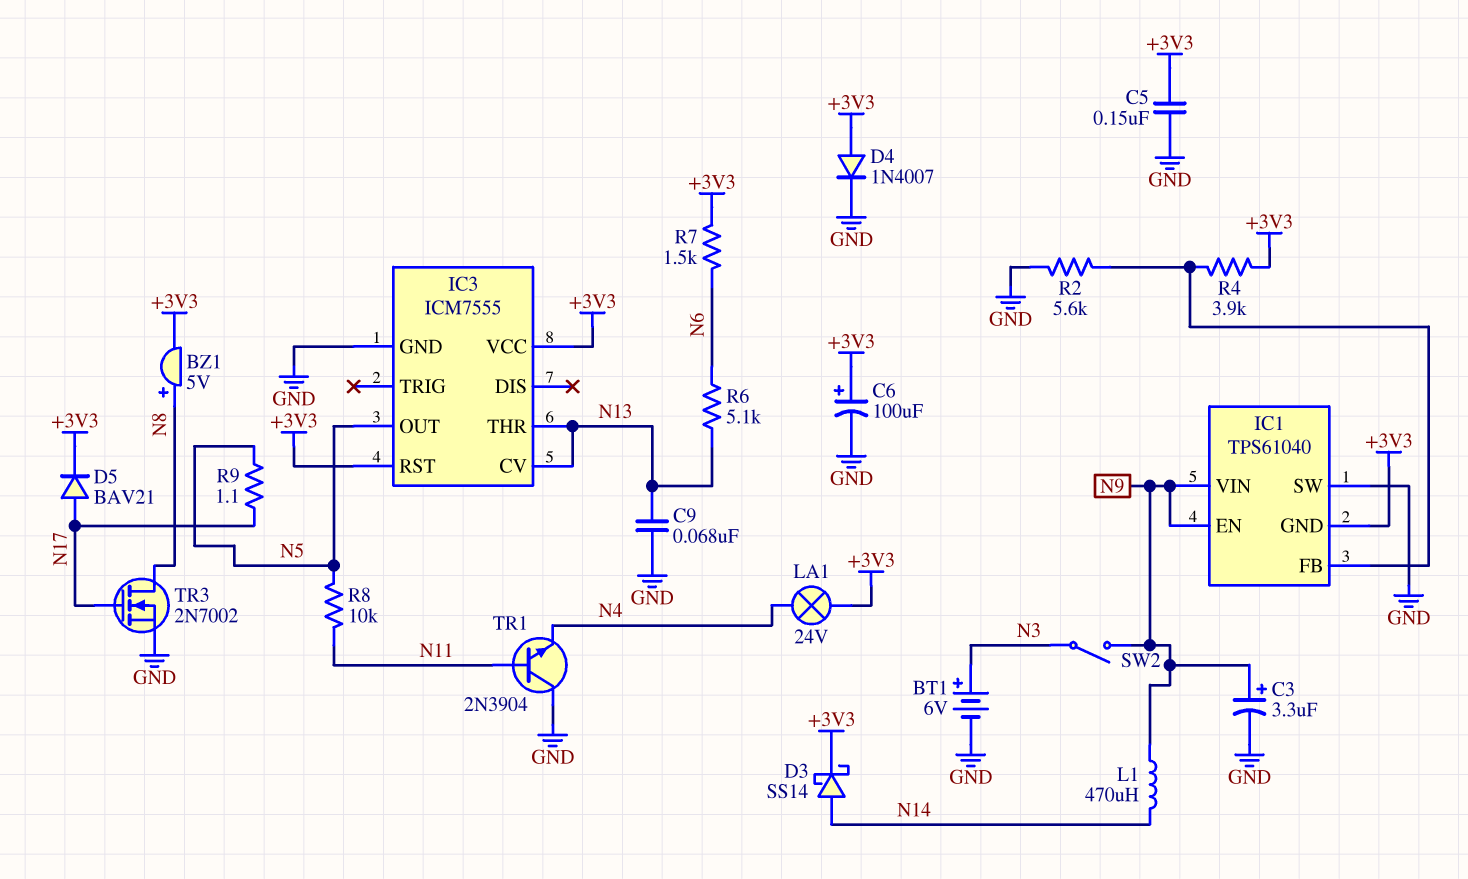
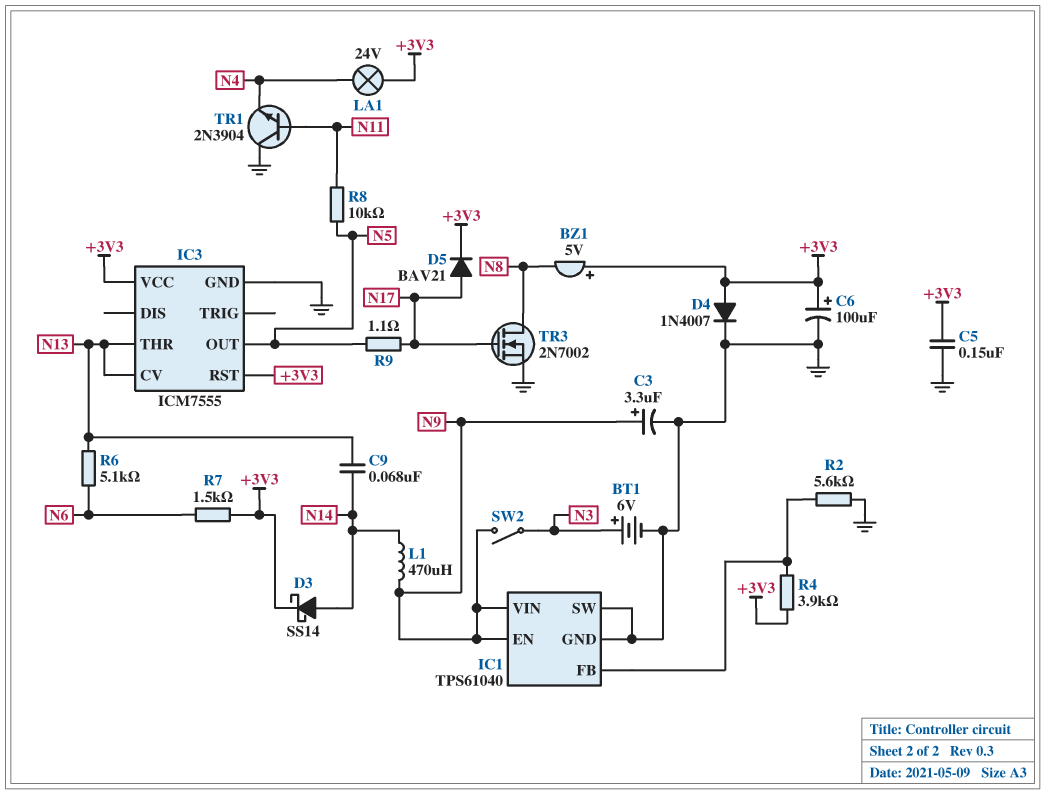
BZ1: buzzer 5V (plus N8, minus +3V3) -> buzzer 5V (plus +3V3, minus N8)
C9: 68nF (GND, N13) -> 68nF (N13, N14)
IC1 pin GND: +3V3 -> GND

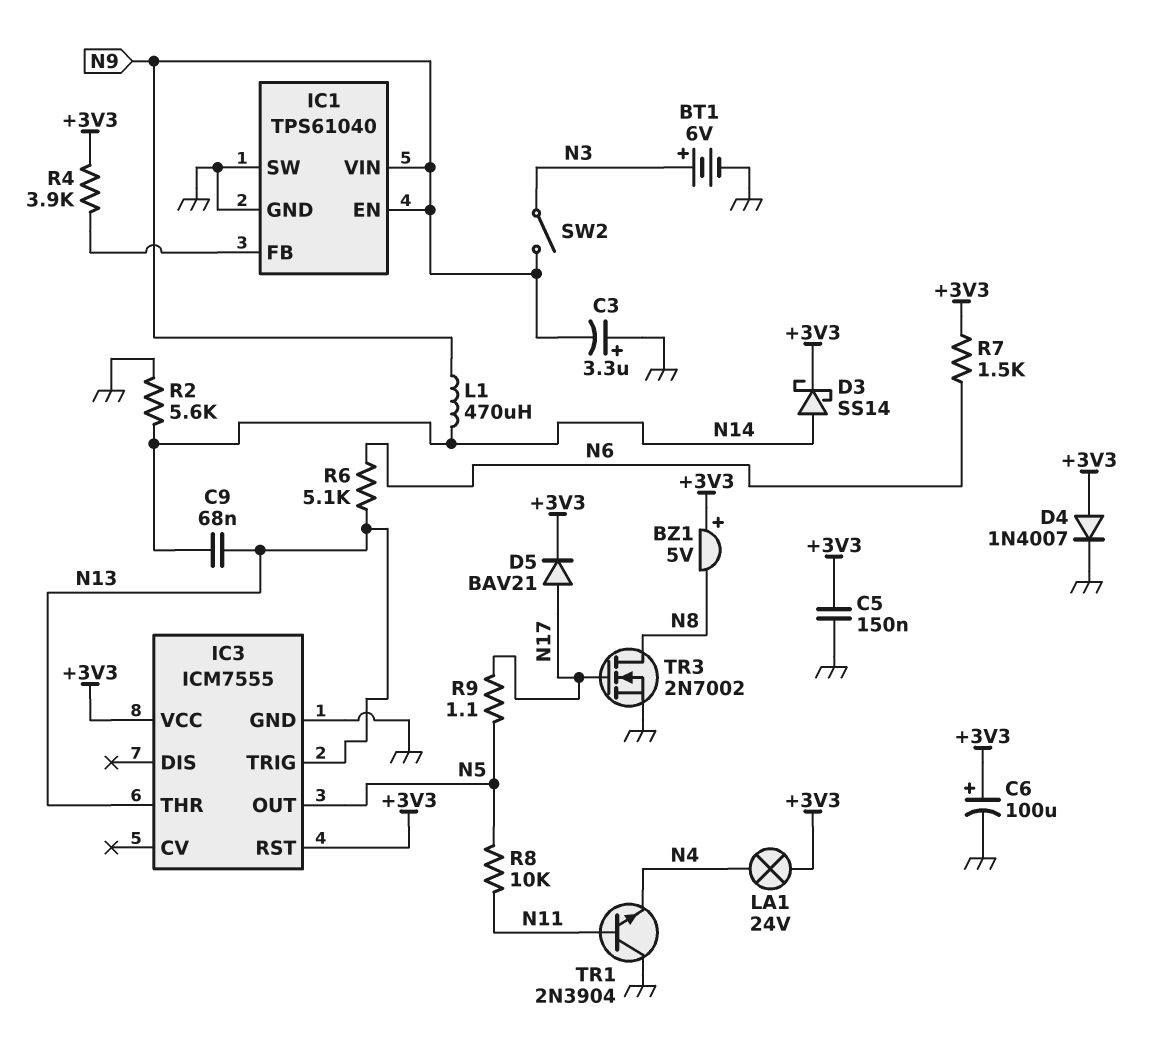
C3: 3.3uF (plus N9, minus GND) -> 3.3uF (plus GND, minus N9)
IC3 pin CV: N13 -> none
IC3 pin TRIG: none -> N13
R2: 5.6k (GND, IC1/FB) -> 5.6k (GND, N14)

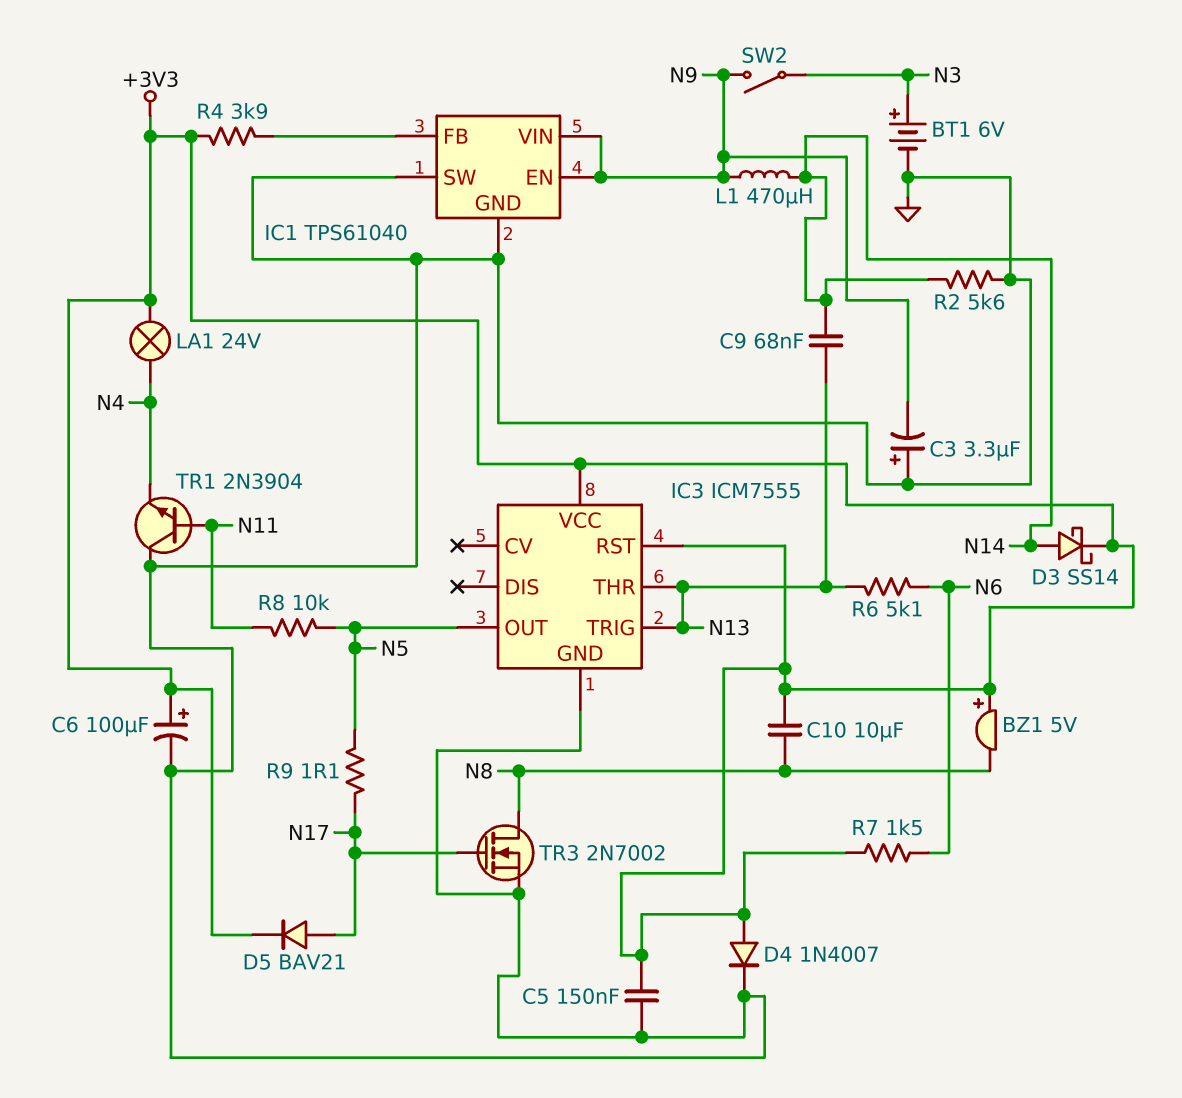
C10: none -> 10uF (+3V3, N8)

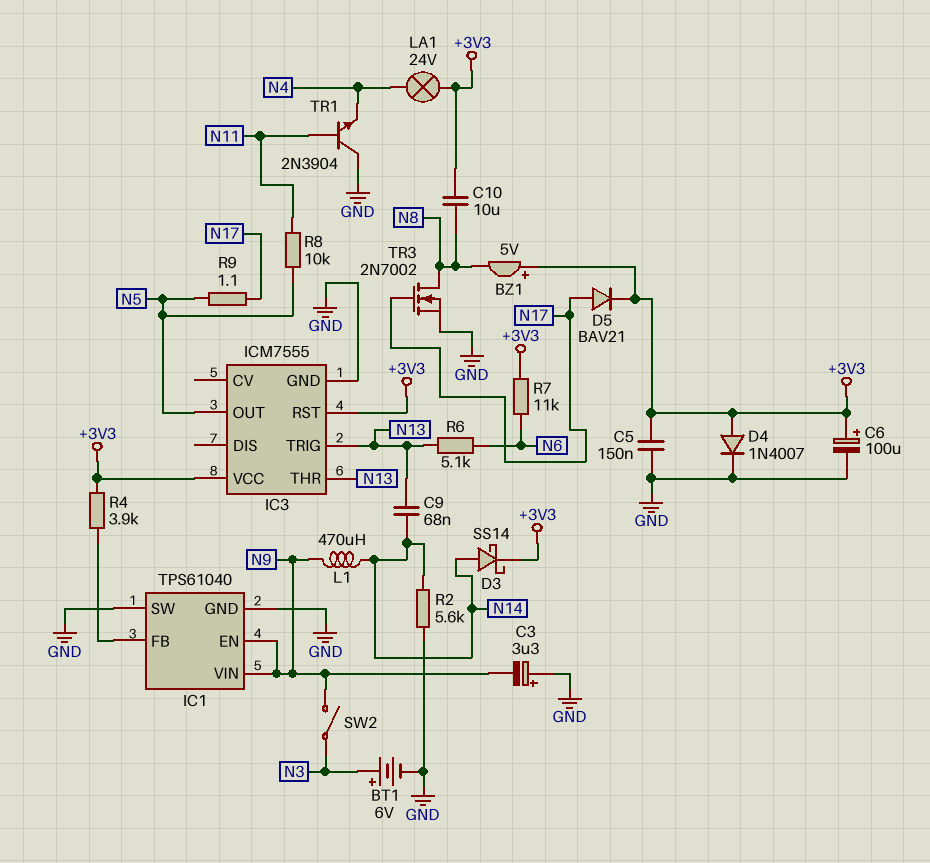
R7: 1.5k (+3V3, N6) -> 11k (+3V3, N6)

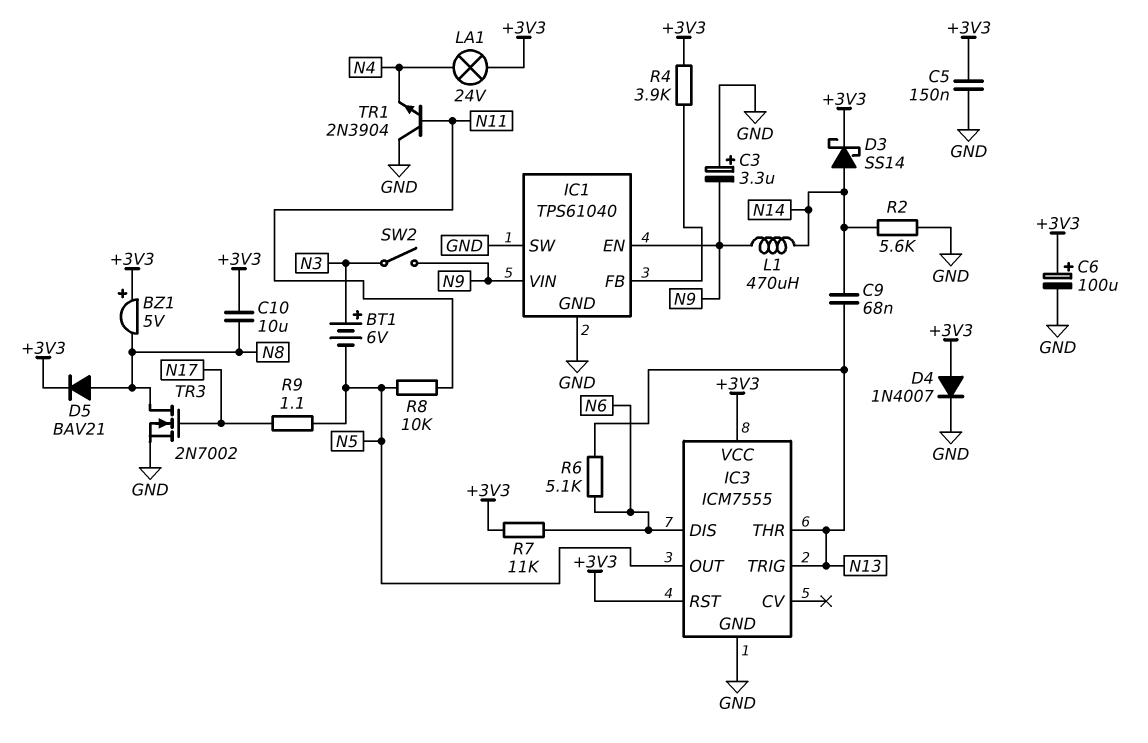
BT1: 6V (plus N3, minus GND) -> 6V (plus N3, minus N5)
D5: diode BAV21 (A N17, K +3V3) -> diode BAV21 (A N8, K +3V3)
IC3 pin DIS: none -> N6

